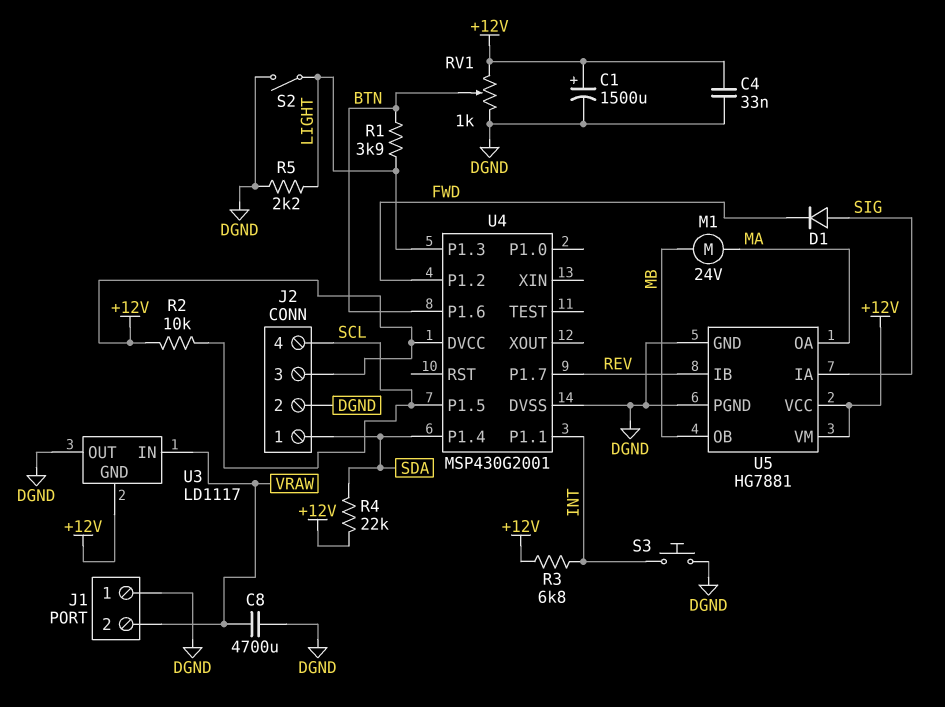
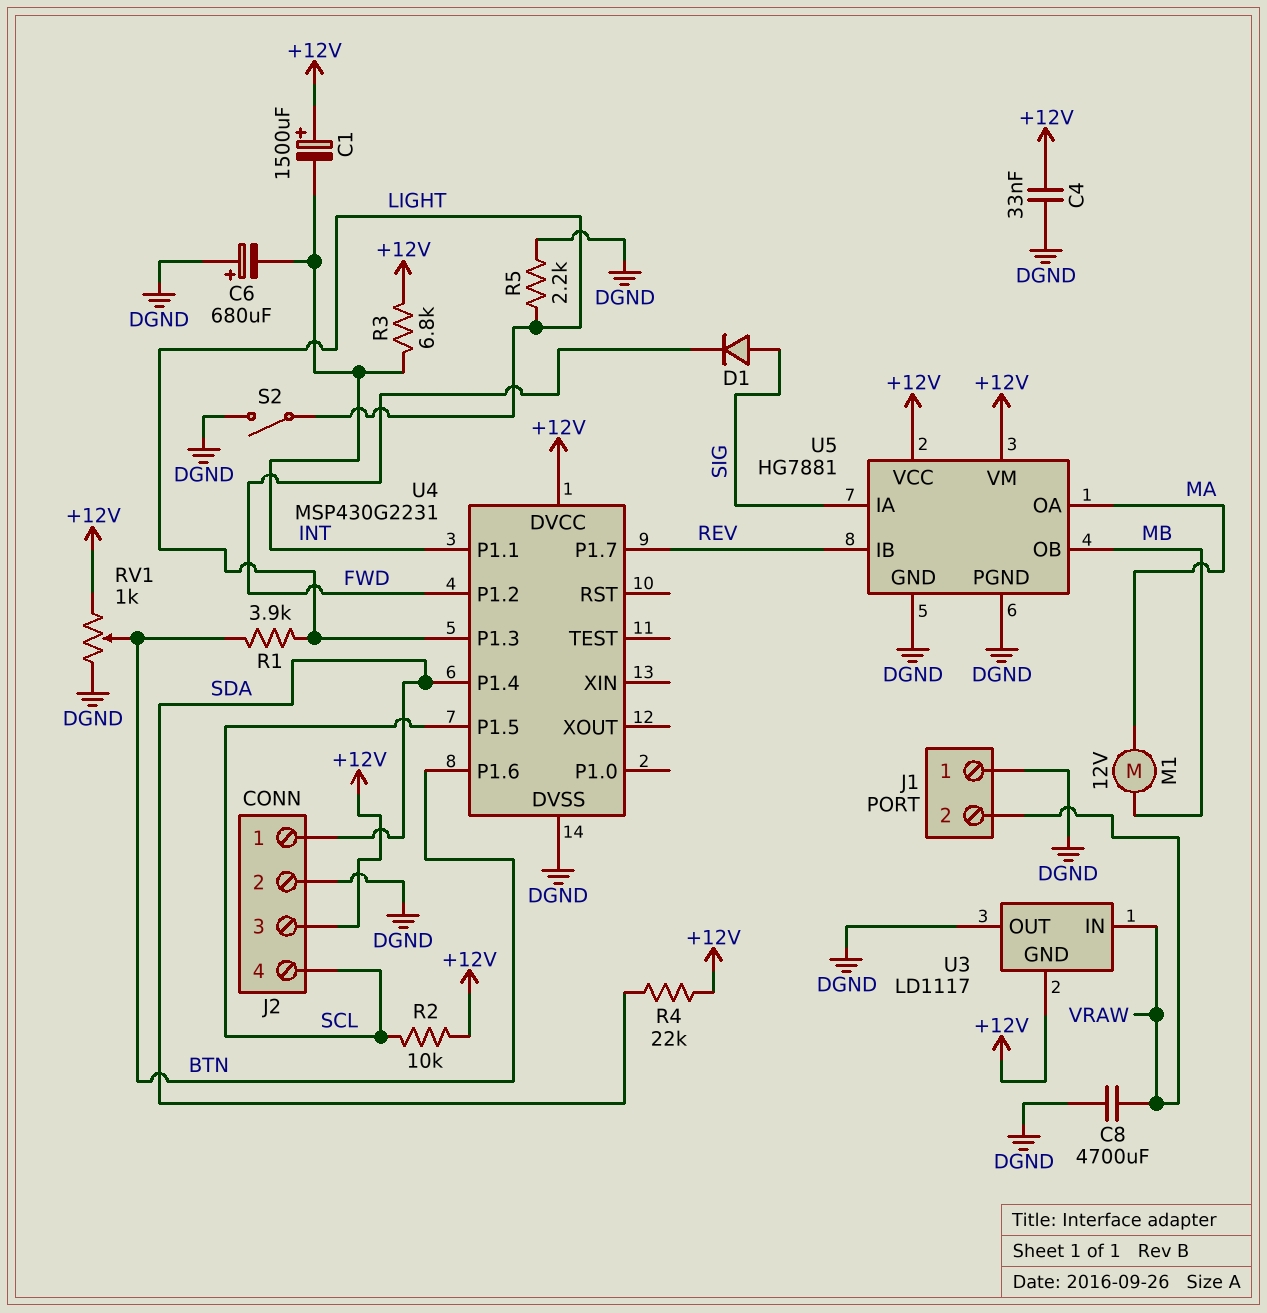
C1: 1500uF (plus +12V, minus DGND) -> 1500uF (plus +12V, minus INT)
C6: none -> 680uF (plus DGND, minus INT)
M1: motor 24V (MA, MB) -> motor 12V (MA, MB)
S3: button (DGND, INT) -> none
U4: MSP430G2001 -> MSP430G2231

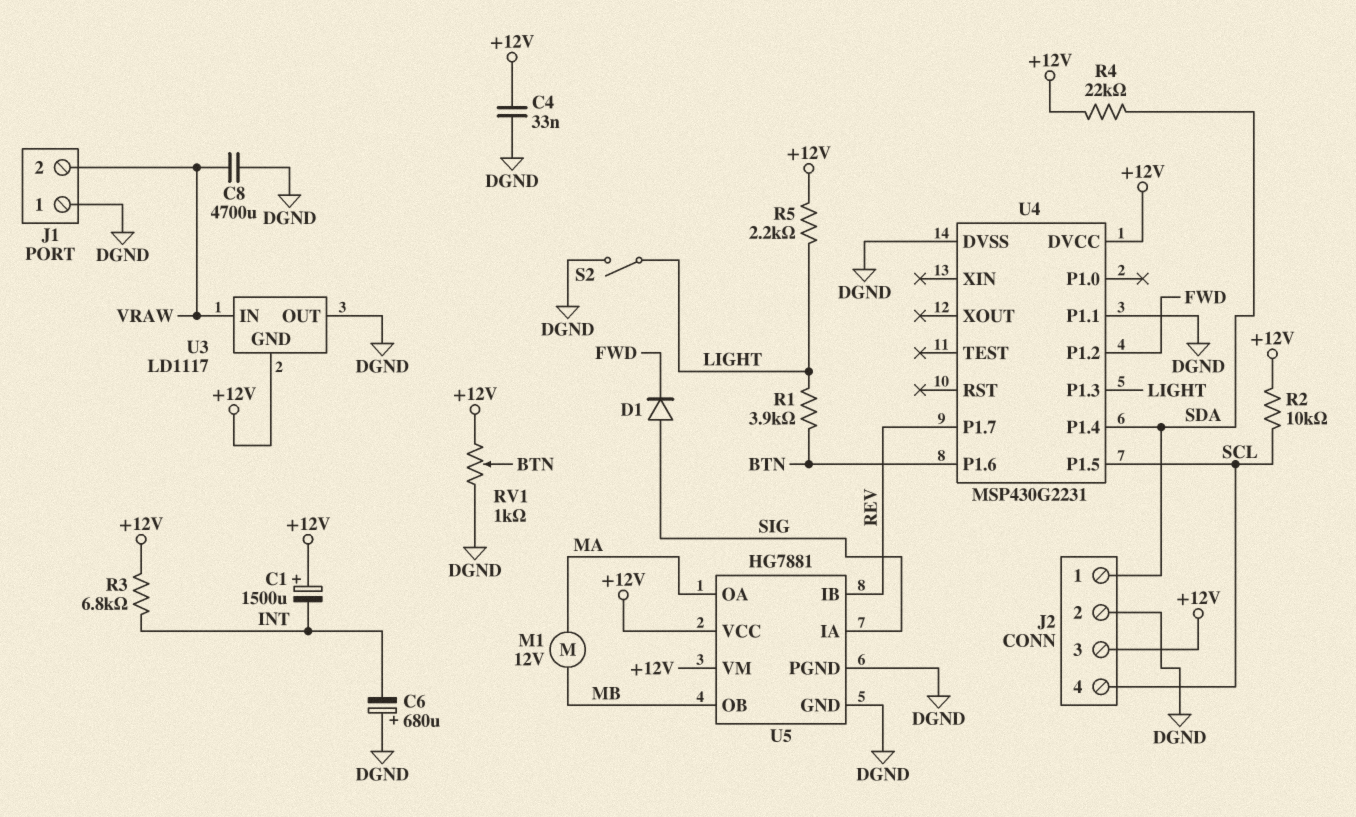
R5: 2.2k (DGND, LIGHT) -> 2.2k (+12V, LIGHT)
U4 pin P1.1: INT -> DGND

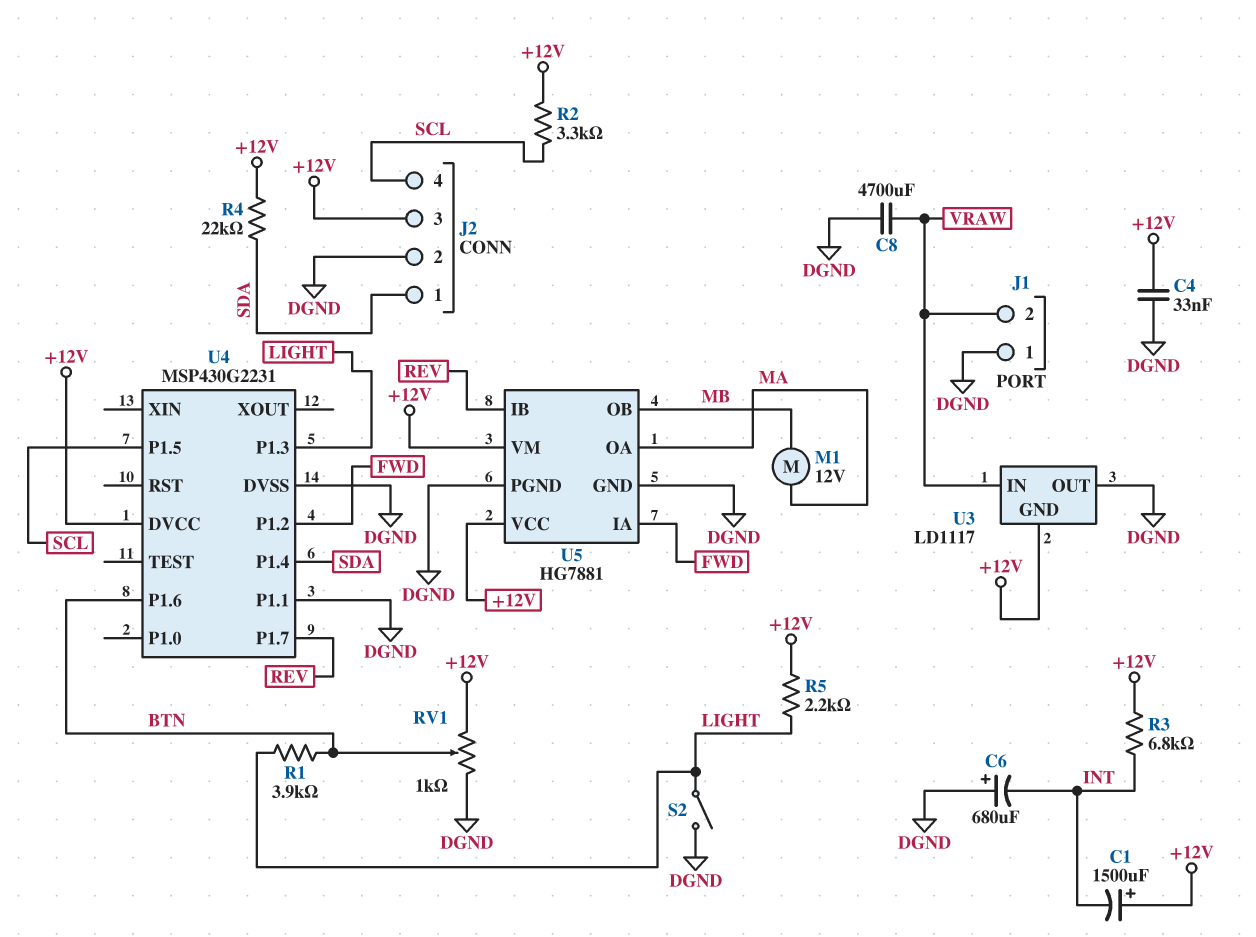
D1: diode (A SIG, K FWD) -> none
R2: 10k (+12V, SCL) -> 3.3k (+12V, SCL)
U5 pin IA: SIG -> FWD

